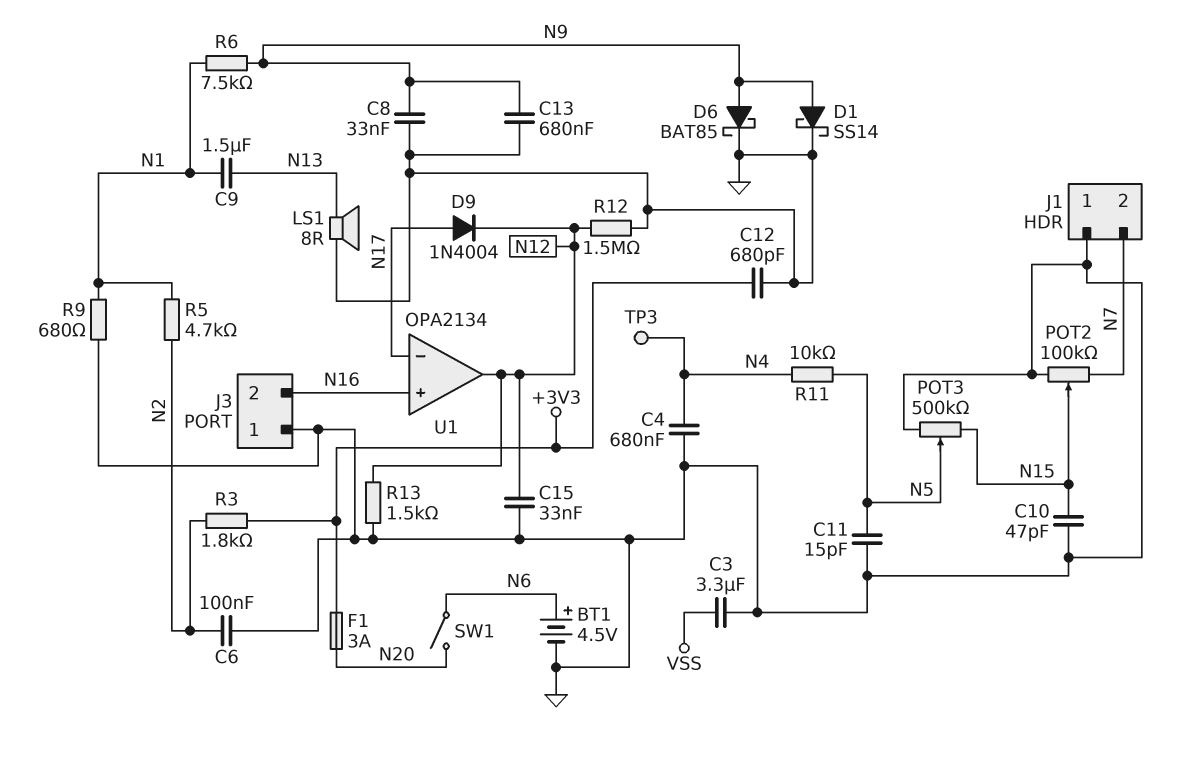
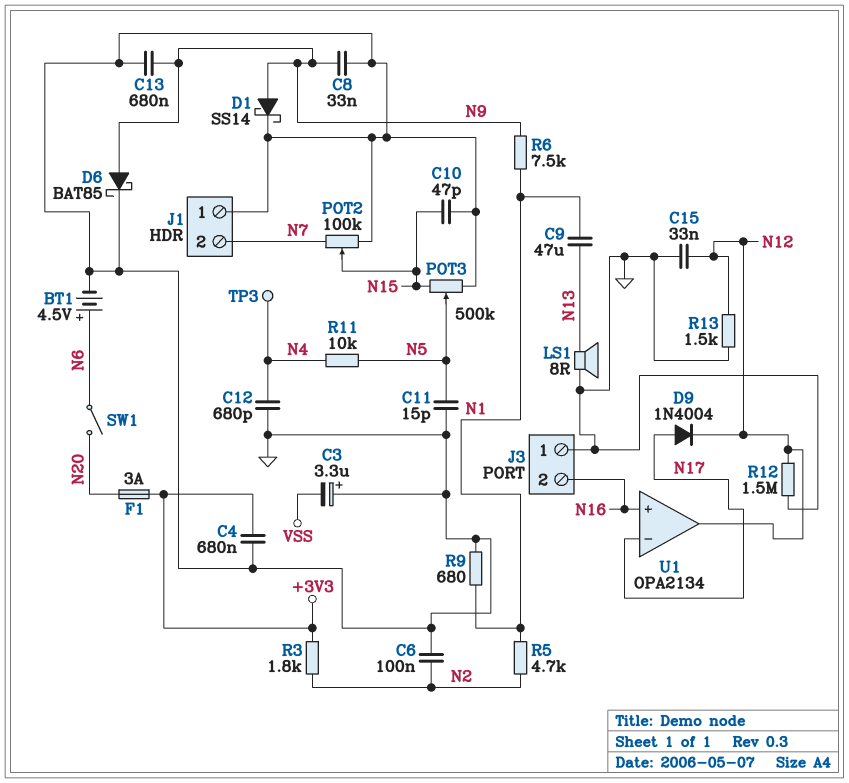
C3: 3.3uF (GND, VSS) -> 3.3uF (plus GND, minus VSS)
C4: 680nF (GND, N4) -> 680nF (+3V3, GND)
C9: 1.5uF (N1, N13) -> 47uF (N1, N13)
C12: 680pF (+3V3, GND) -> 680pF (GND, N4)

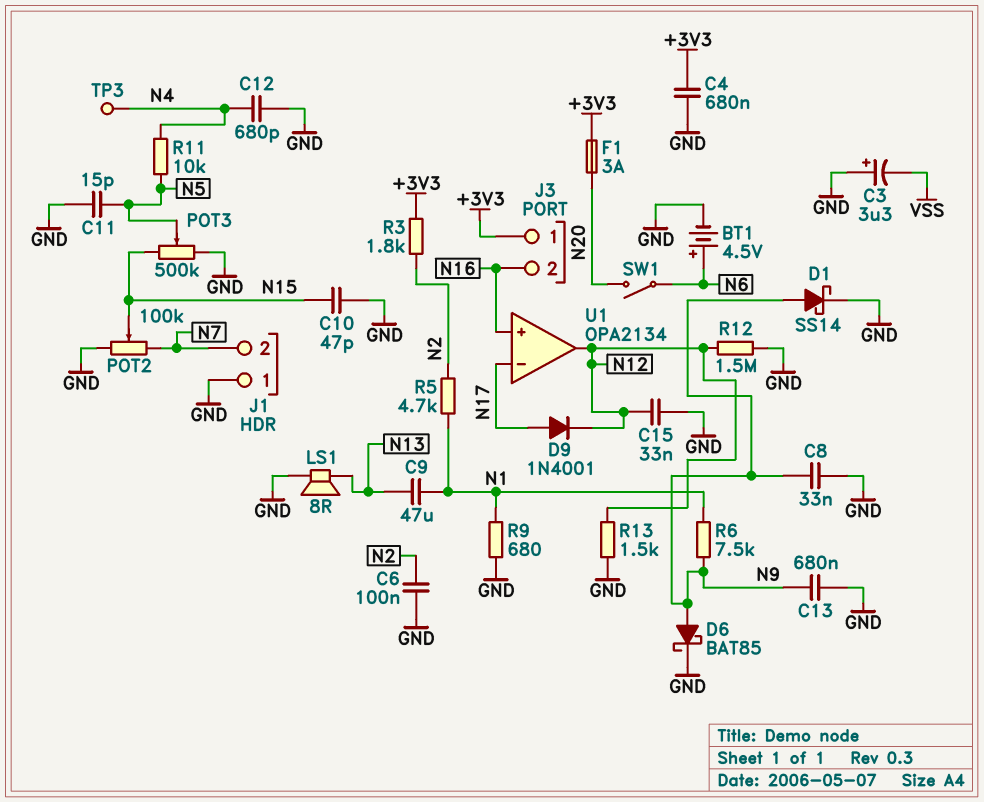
D9: diode 1N4004 (A N17, K N12) -> diode 1N4001 (A N17, K N12)
J3 pin 1: GND -> +3V3

